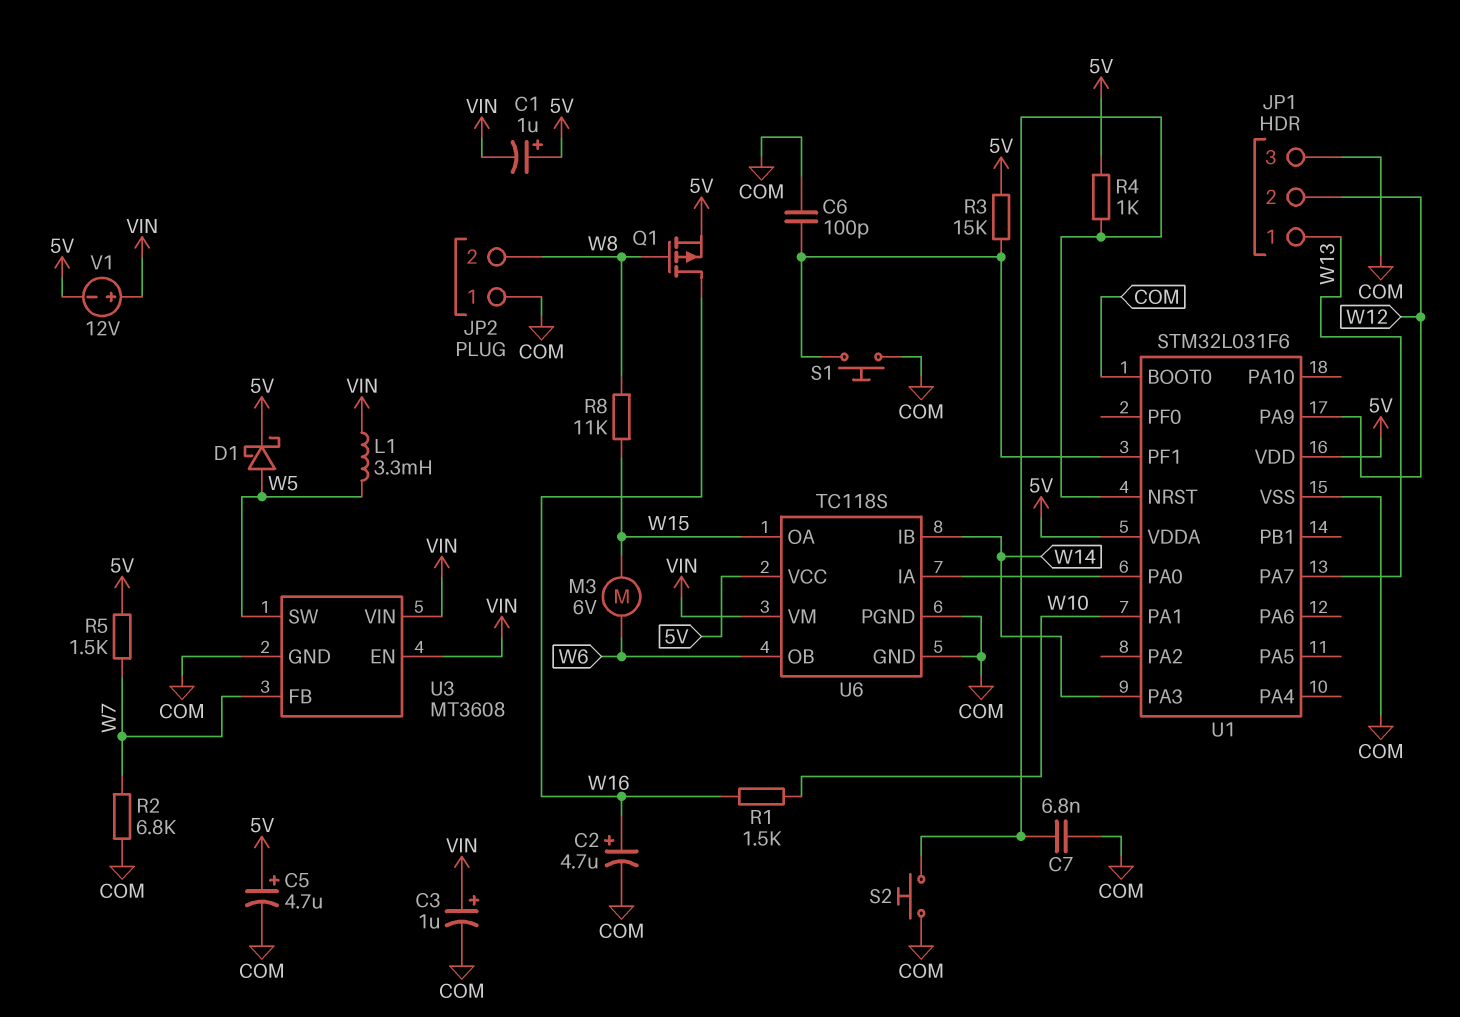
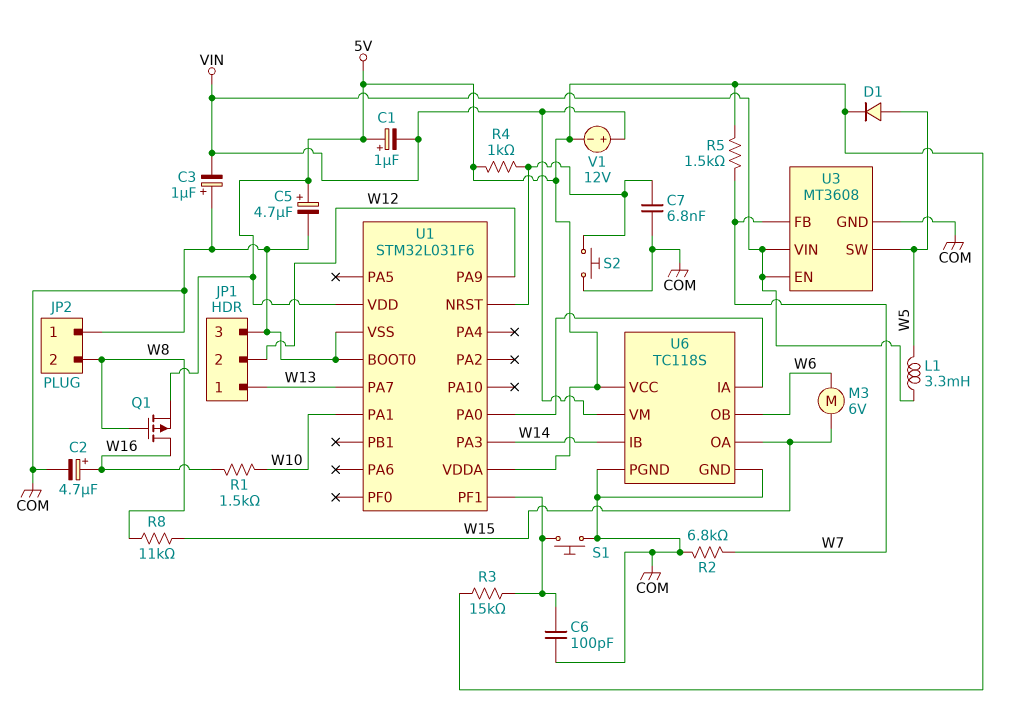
C3: 1uF (plus VIN, minus COM) -> 1uF (plus COM, minus VIN)
D1: schottky (A W5, K 5V) -> diode (A W5, K 5V)

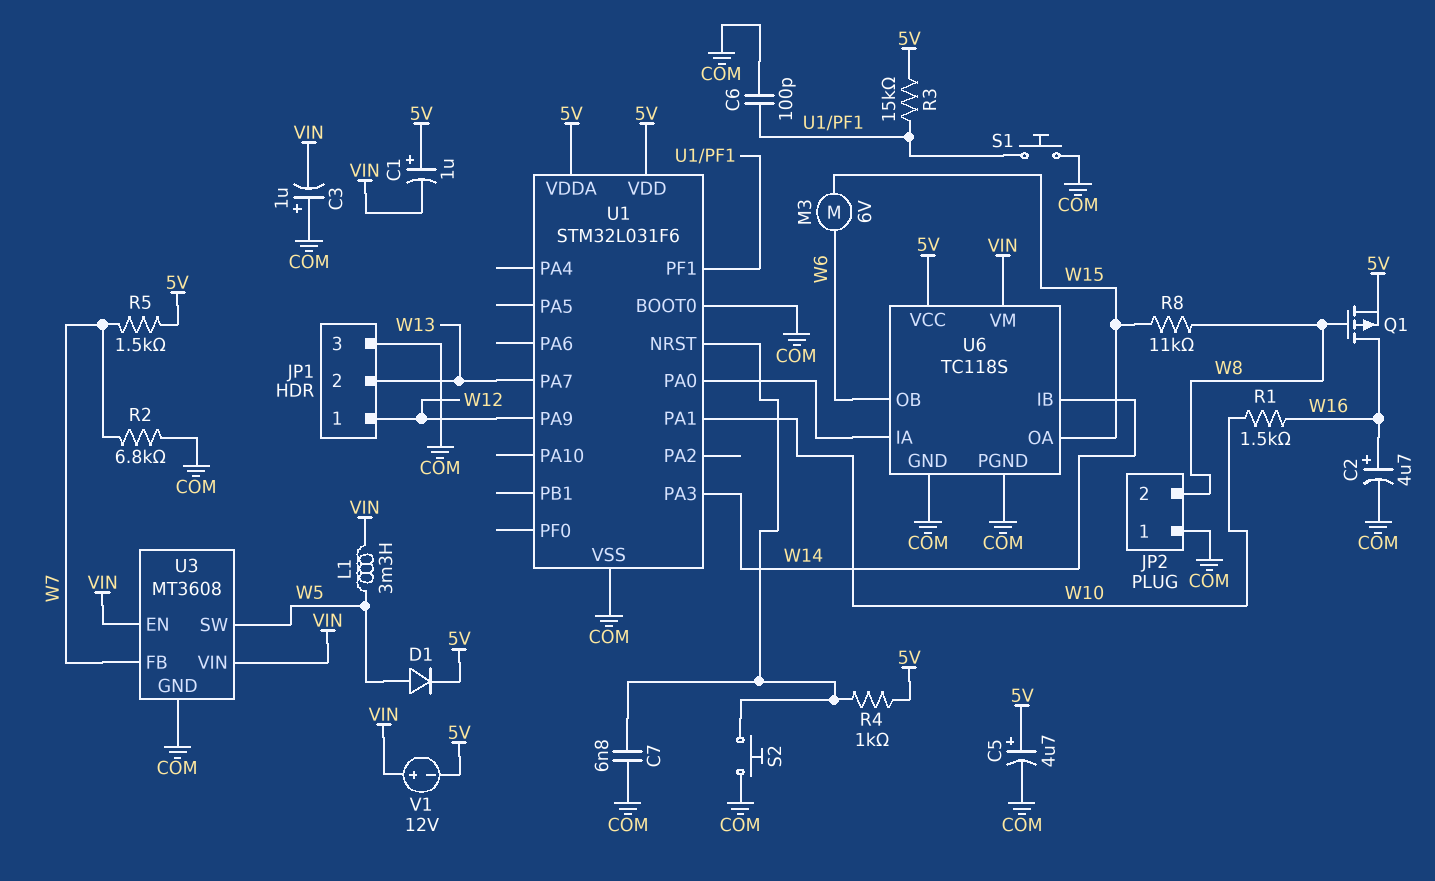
JP1 pin 1: W13 -> W12
JP1 pin 2: W12 -> W13

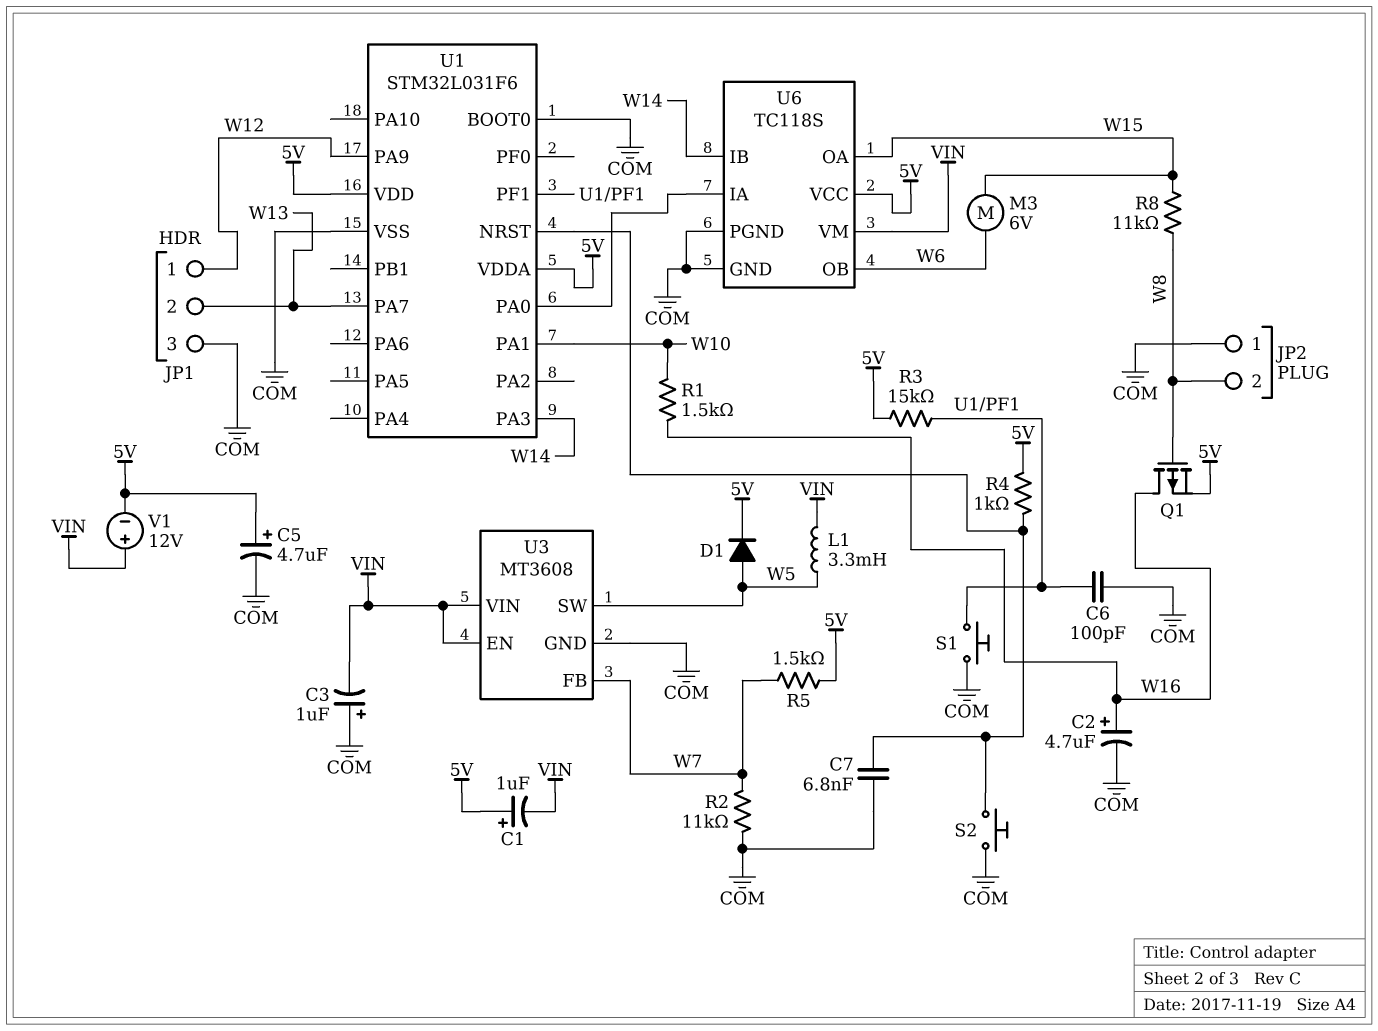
R2: 6.8k (COM, W7) -> 11k (COM, W7)

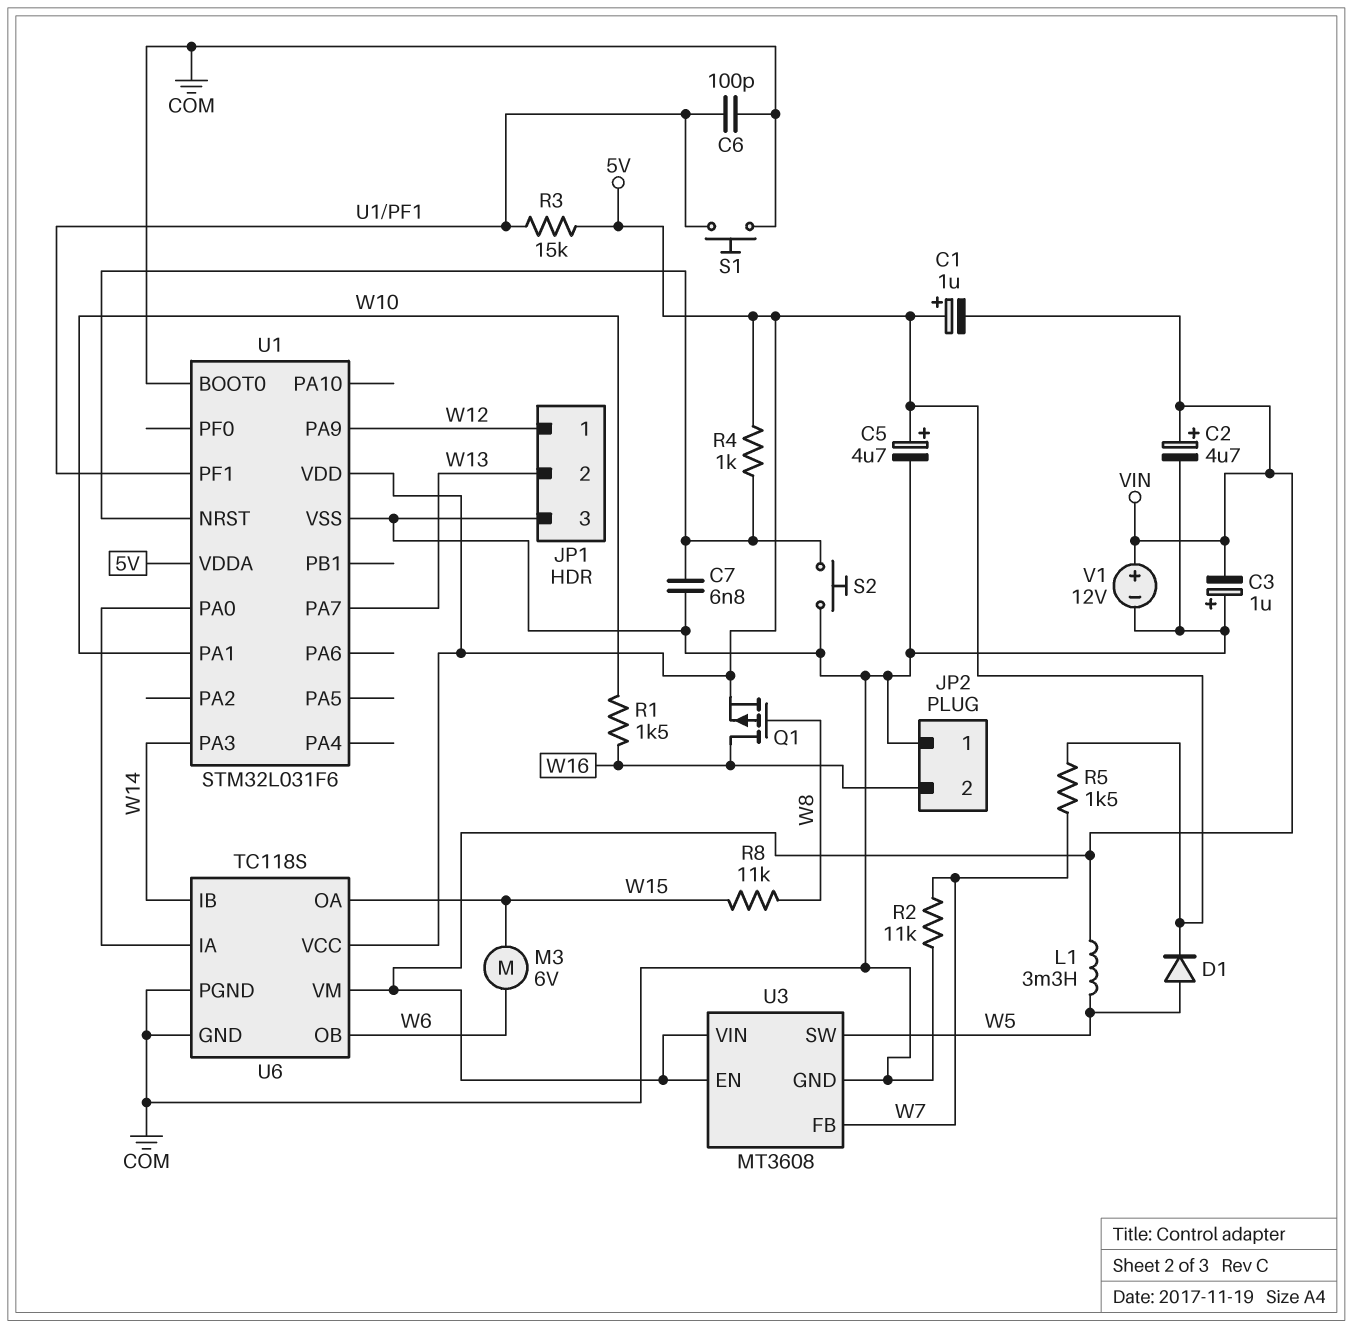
C2: 4.7uF (plus W16, minus COM) -> 4.7uF (plus VIN, minus COM)
JP2 pin 2: W8 -> W16
V1: 12V (plus VIN, minus 5V) -> 12V (plus VIN, minus COM)

